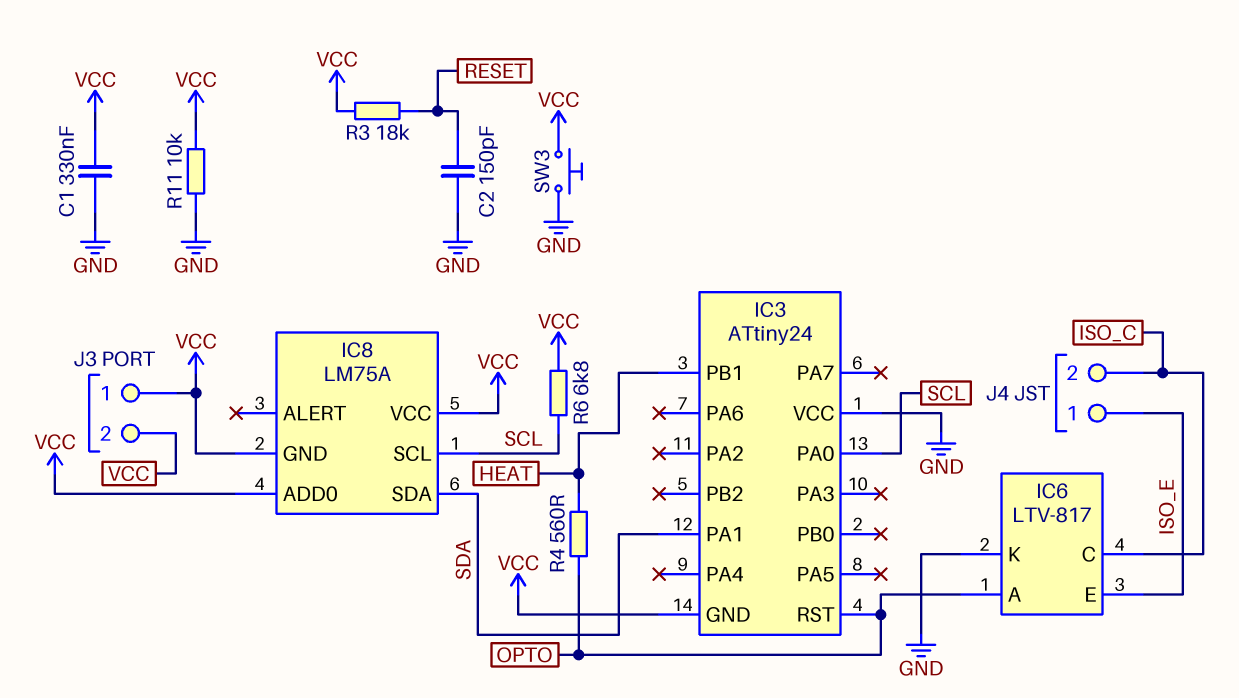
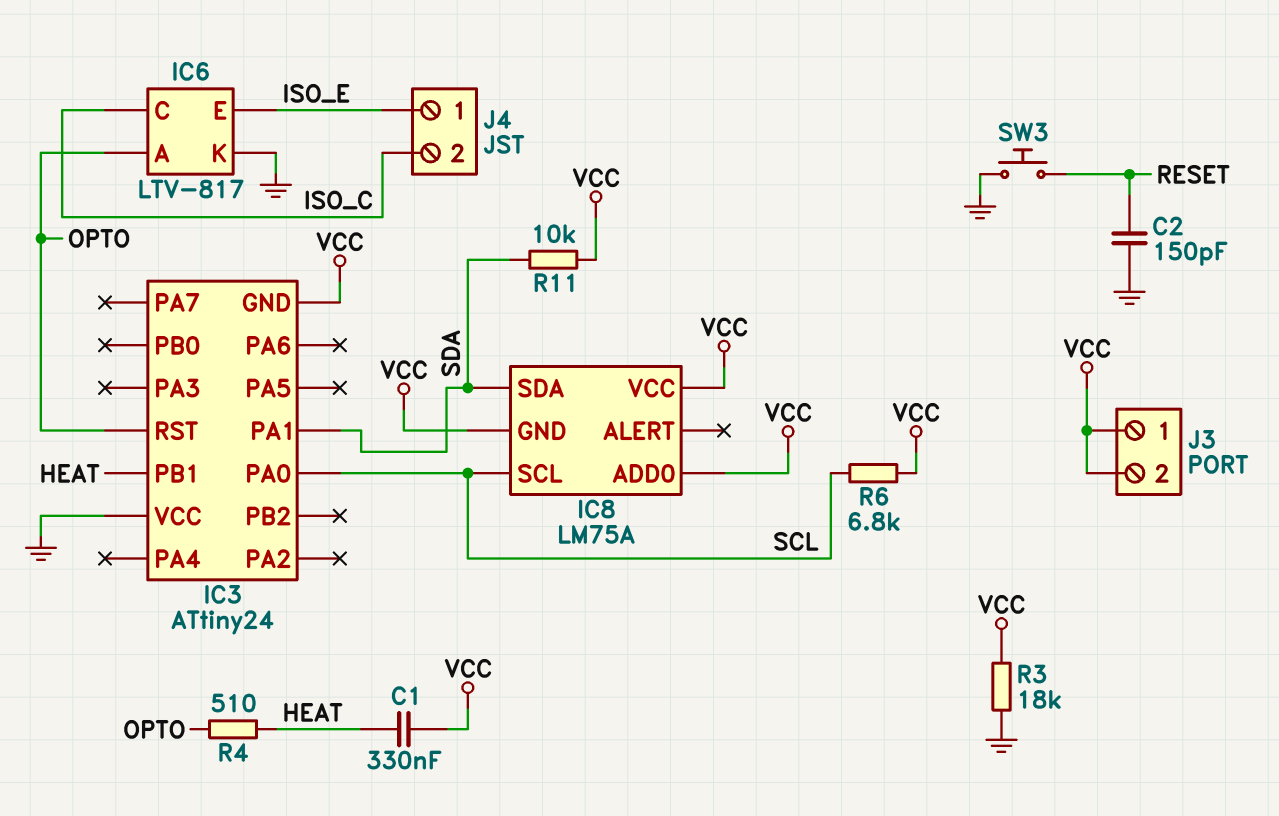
C1: 330nF (GND, VCC) -> 330nF (HEAT, VCC)
R3: 18k (RESET, VCC) -> 18k (GND, VCC)
R4: 560 (HEAT, OPTO) -> 510 (HEAT, OPTO)
R11: 10k (GND, VCC) -> 10k (SDA, VCC)
SW3: button (GND, VCC) -> button (GND, RESET)

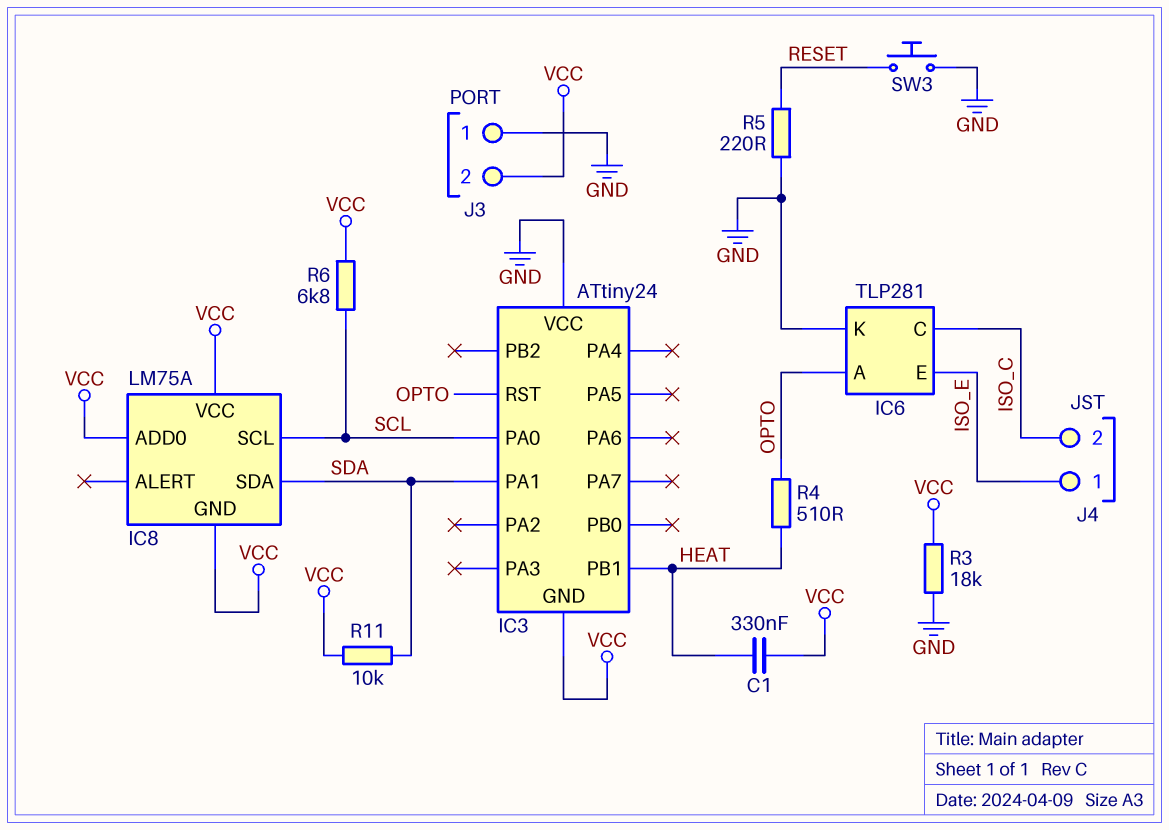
C2: 150pF (GND, RESET) -> none
IC6: LTV-817 -> TLP281
J3 pin 1: VCC -> GND
R5: none -> 220 (GND, RESET)

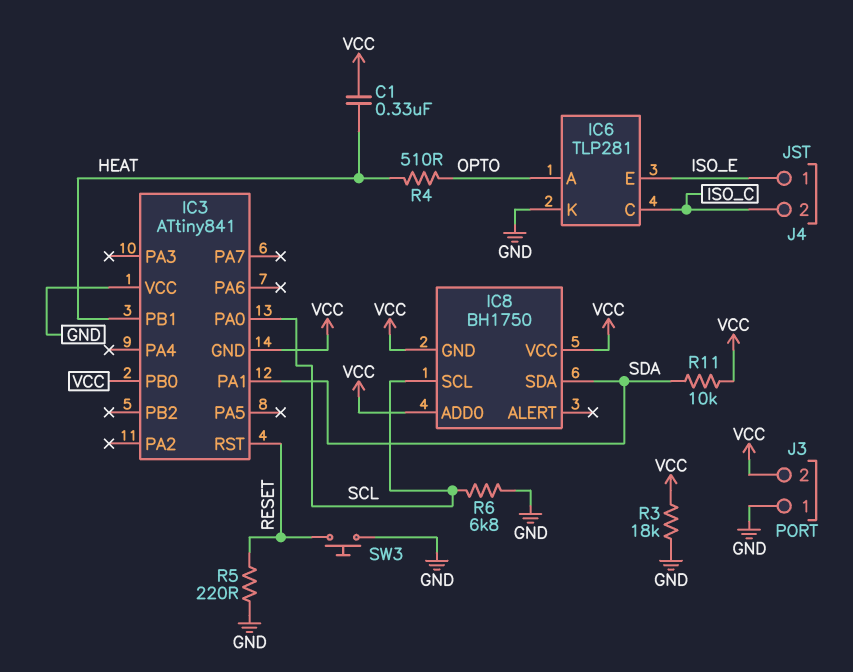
IC3: ATtiny24 -> ATtiny841
IC3 pin PB0: none -> VCC
IC3 pin RST: OPTO -> RESET
IC8: LM75A -> BH1750
R6: 6.8k (SCL, VCC) -> 6.8k (GND, SCL)

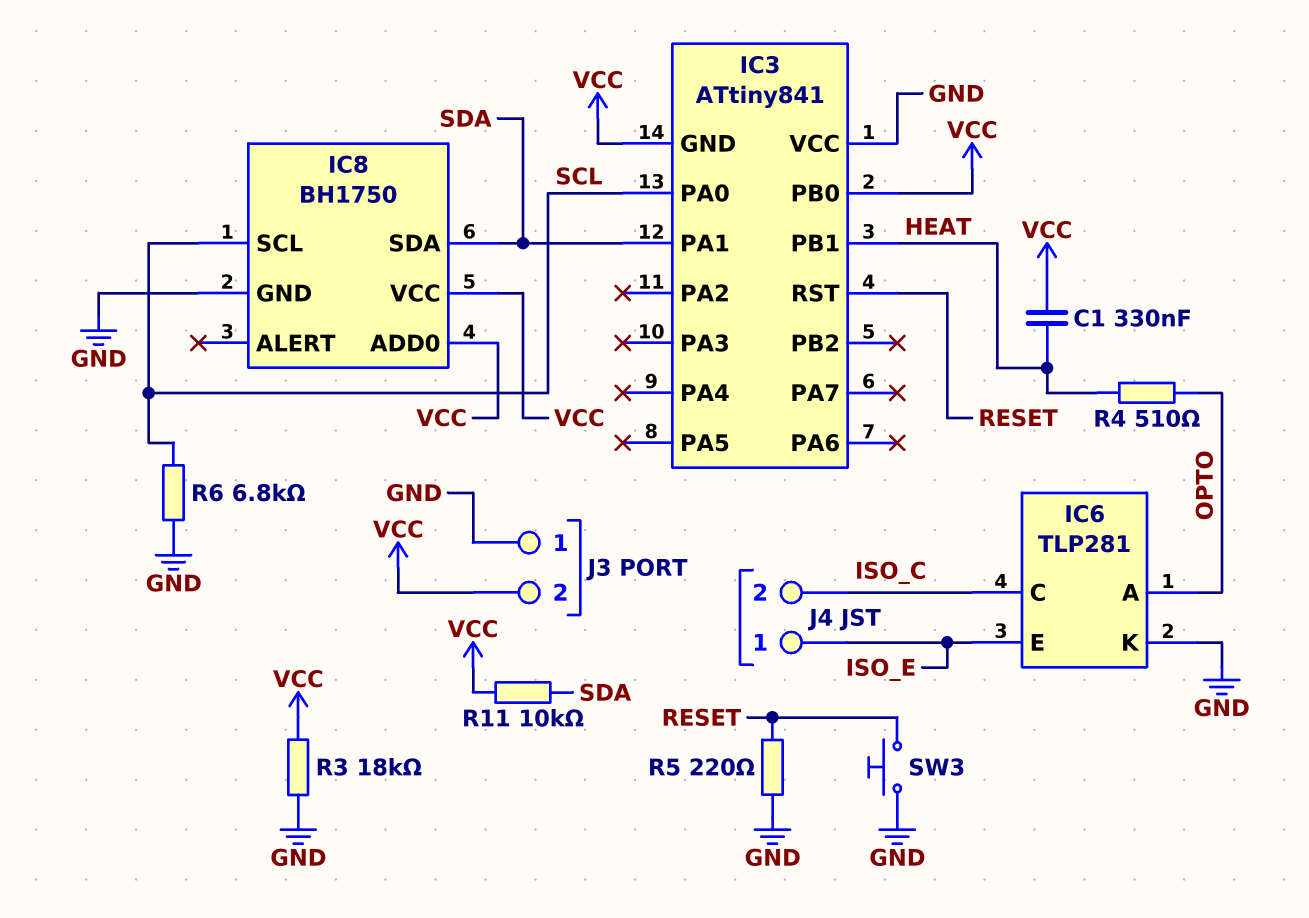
IC8 pin GND: VCC -> GND

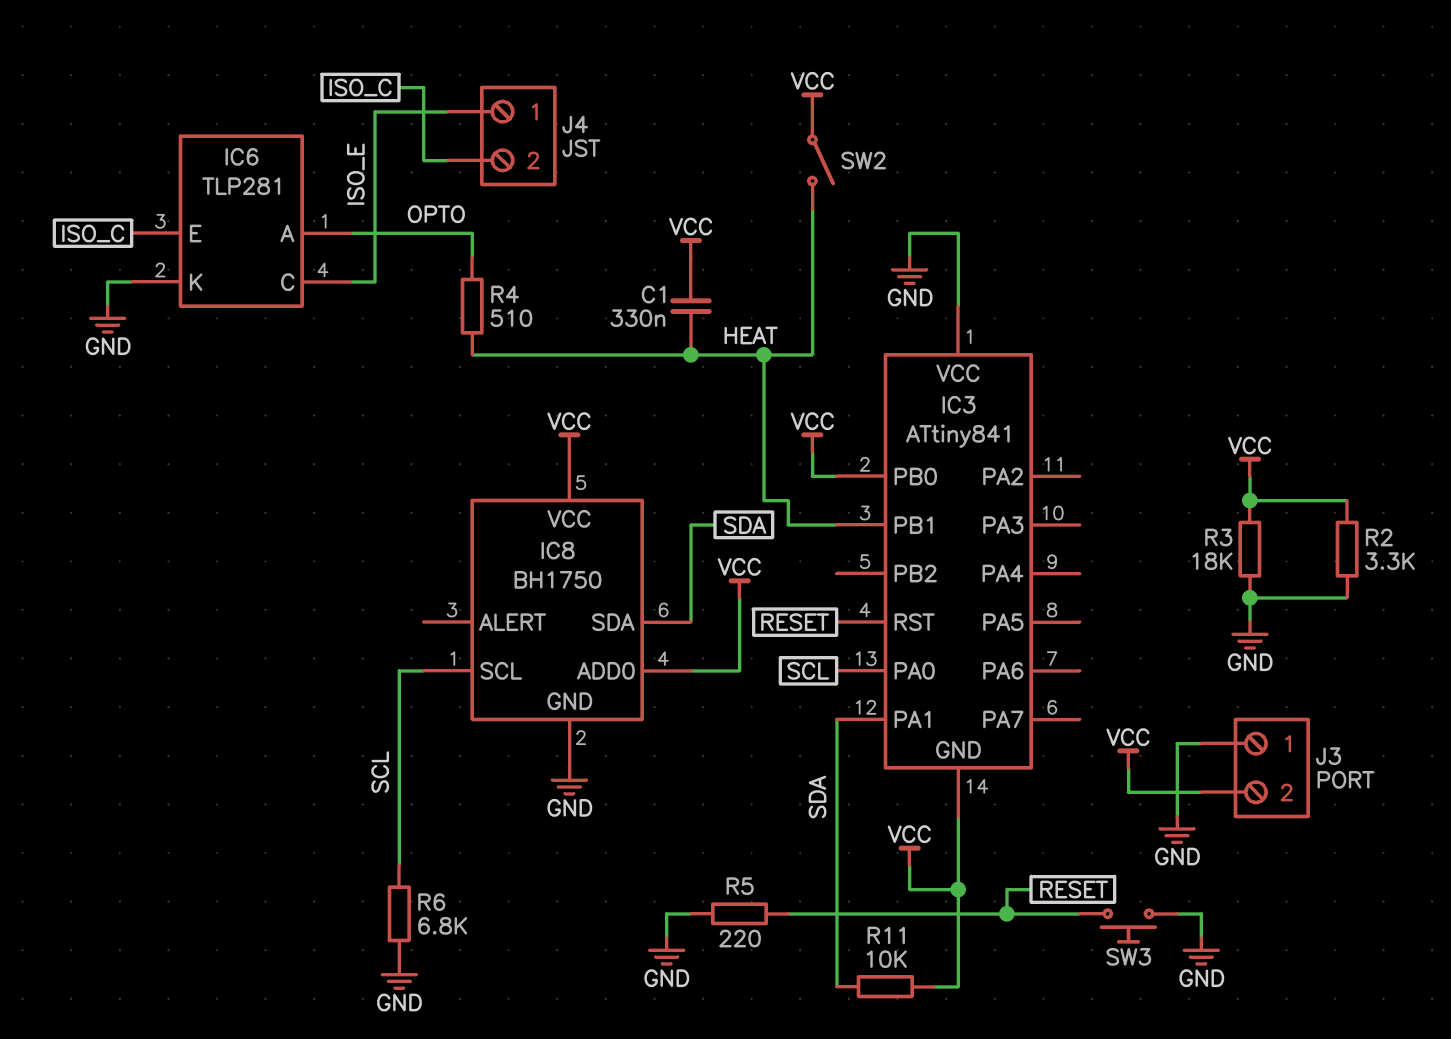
IC6 pin C: ISO_C -> ISO_E
IC6 pin E: ISO_E -> ISO_C
R2: none -> 3.3k (GND, VCC)
SW2: none -> switch (HEAT, VCC)

